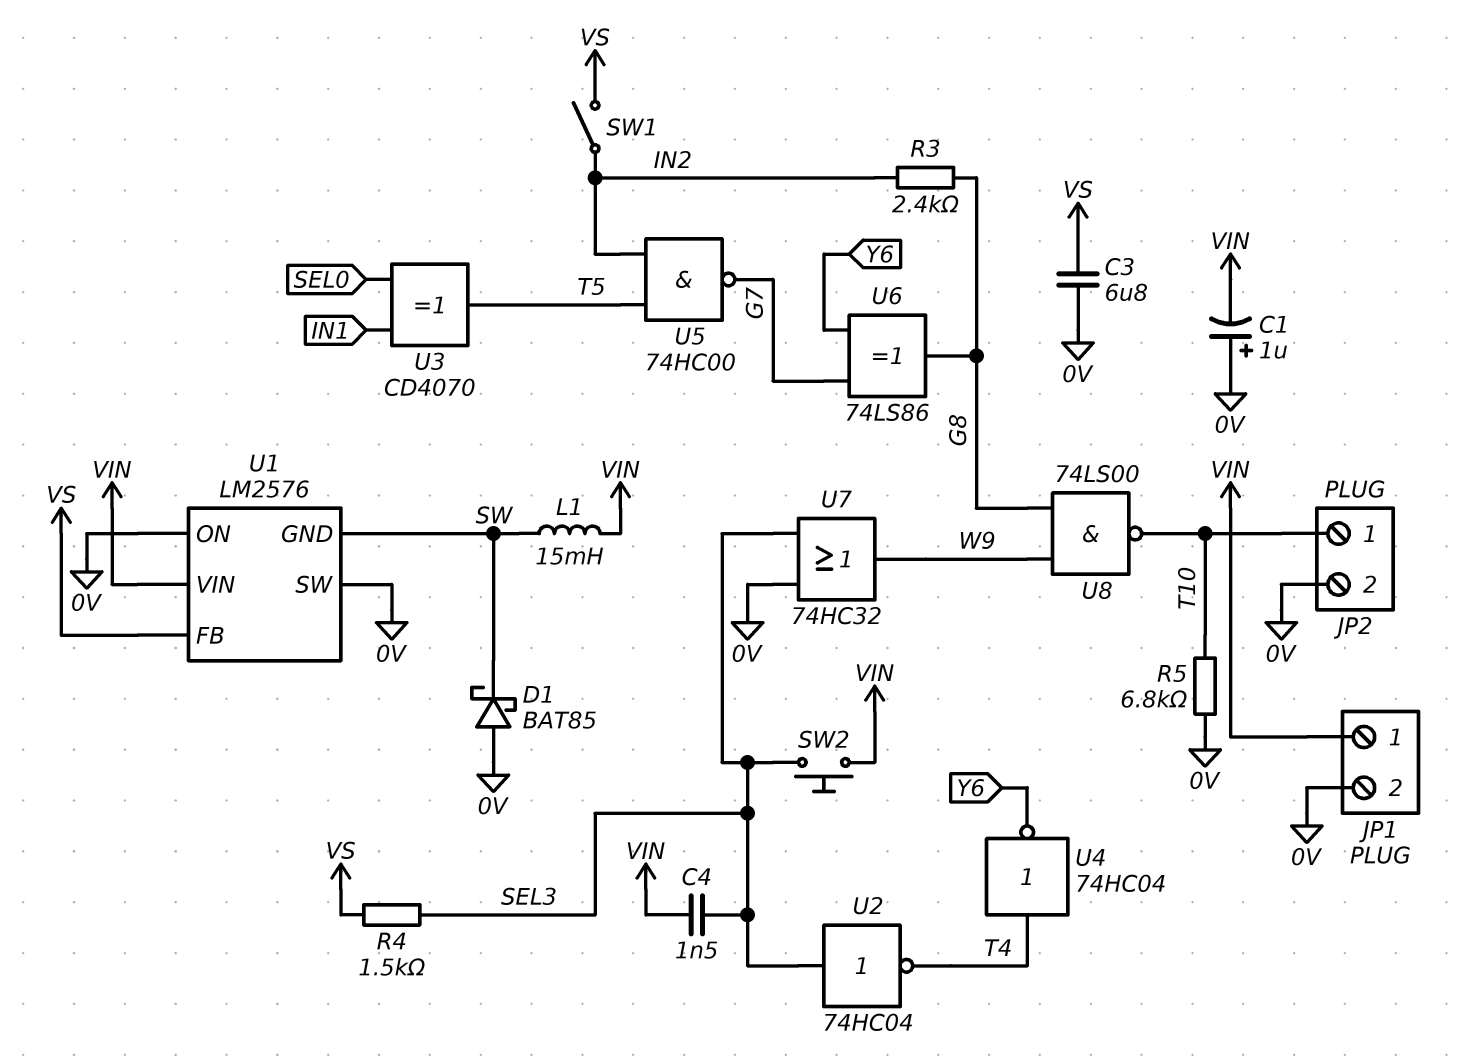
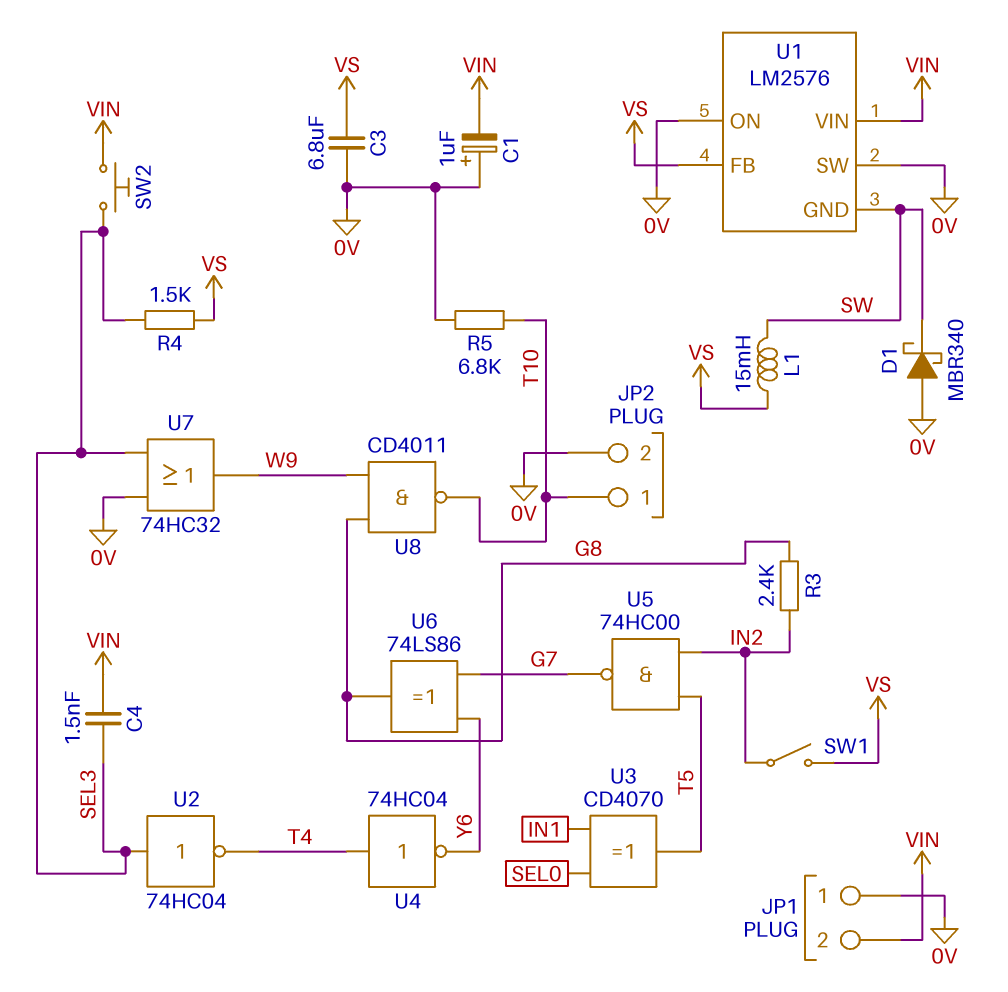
D1: schottky BAT85 (A 0V, K SW) -> schottky MBR340 (A 0V, K SW)
JP1 pin 1: VIN -> 0V
JP1 pin 2: 0V -> VIN
L1: 15mH (SW, VIN) -> 15mH (SW, VS)
U8: NAND 74LS00 (in G8, in W9, out T10) -> NAND CD4011 (in G8, in W9, out T10)

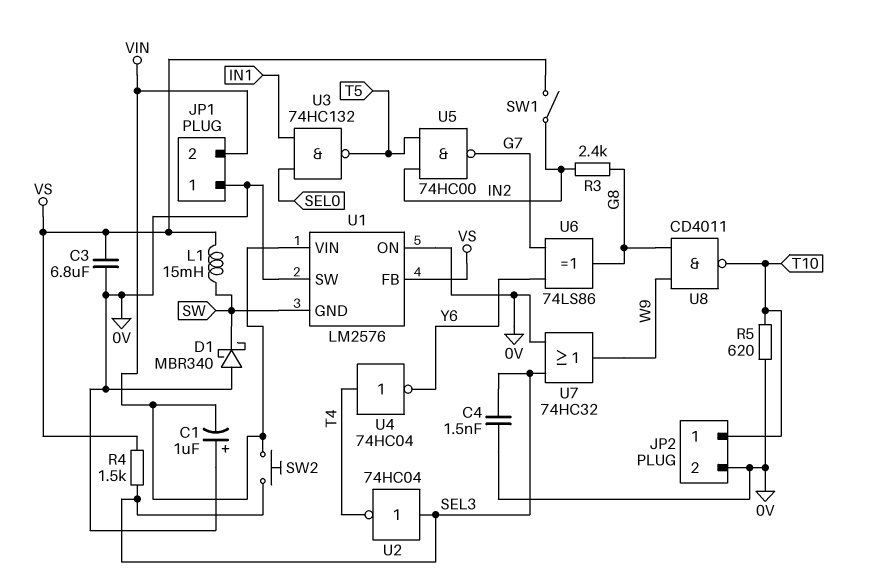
C4: 1.5nF (SEL3, VIN) -> 1.5nF (0V, SEL3)
R5: 6.8k (0V, T10) -> 620 (0V, T10)
U3: XOR CD4070 (in IN1, in SEL0, out T5) -> NAND 74HC132 (in IN1, in SEL0, out T5)

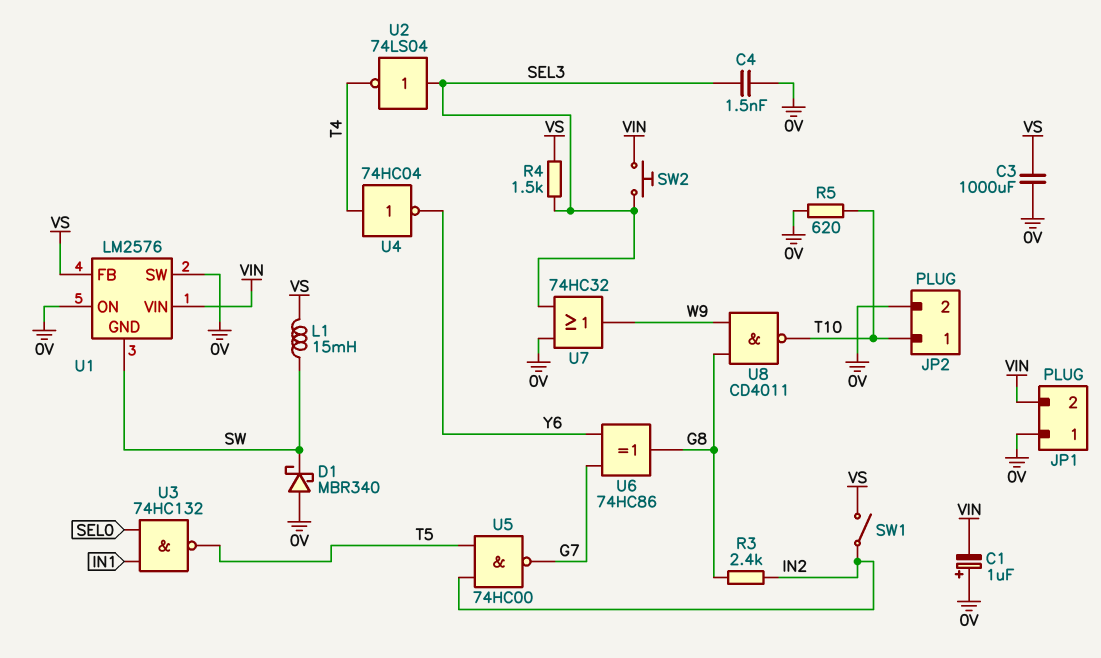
C3: 6.8uF (0V, VS) -> 1000uF (0V, VS)
U2: NOT 74HC04 (in SEL3, out T4) -> NOT 74LS04 (in SEL3, out T4)
U6: XOR 74LS86 (in G7, in Y6, out G8) -> XOR 74HC86 (in G7, in Y6, out G8)

